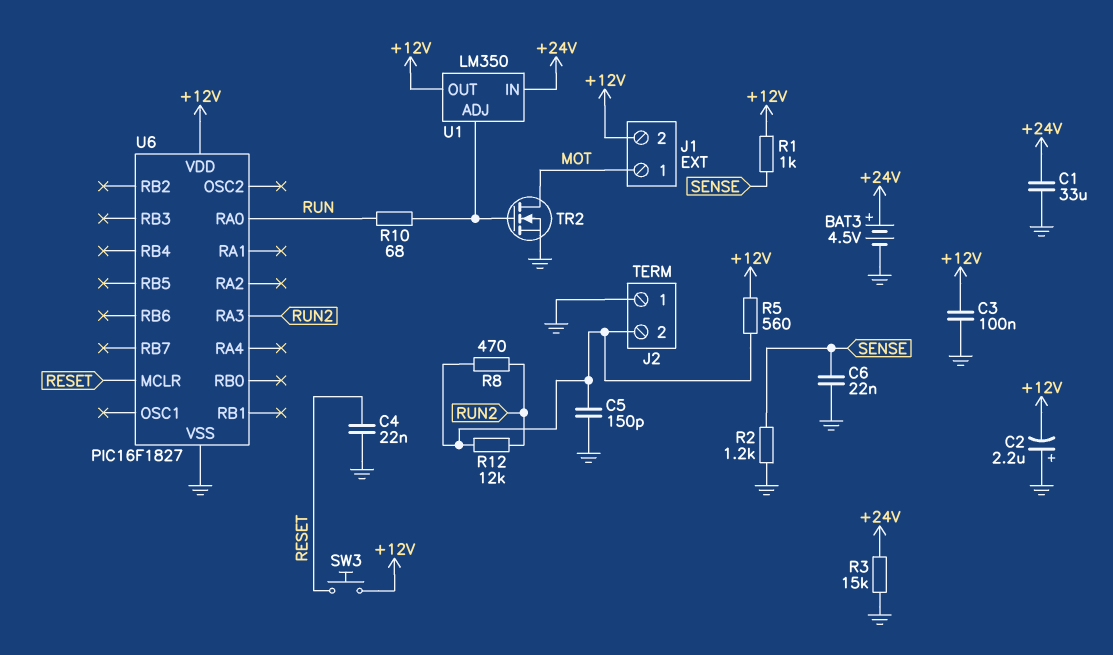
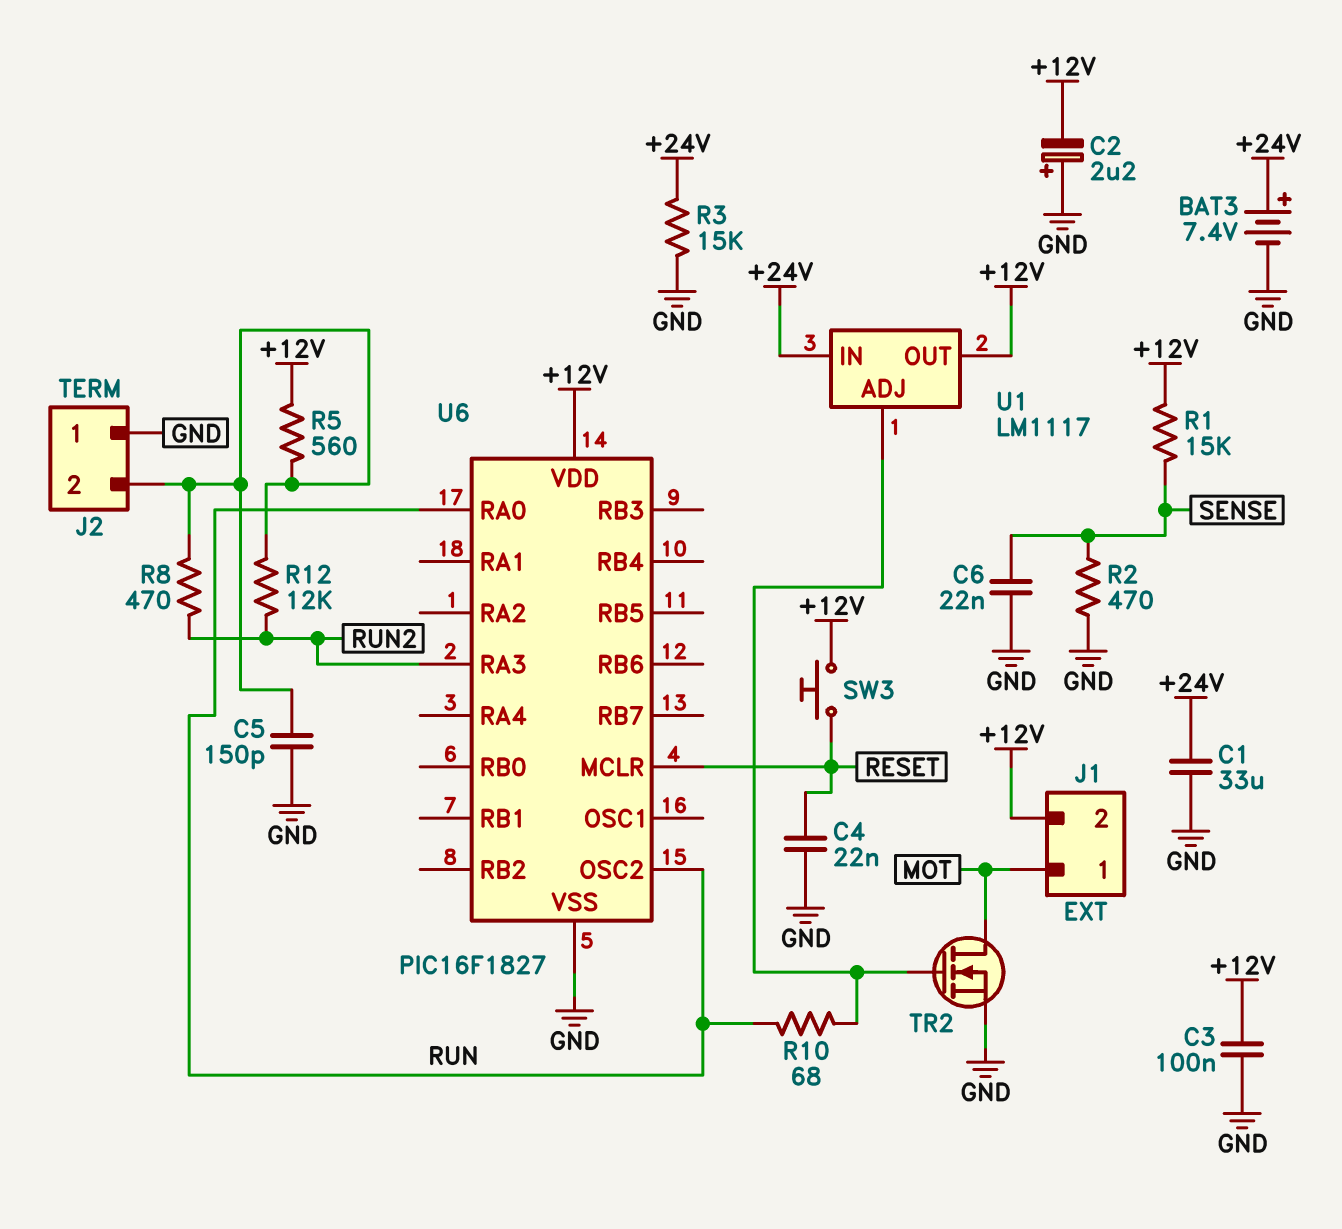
BAT3: 4.5V (plus +24V, minus GND) -> 7.4V (plus +24V, minus GND)
R1: 1k (+12V, SENSE) -> 15k (+12V, SENSE)
R2: 1.2k (GND, SENSE) -> 470 (GND, SENSE)
U1: LM350 -> LM1117
U6 pin OSC2: none -> RUN

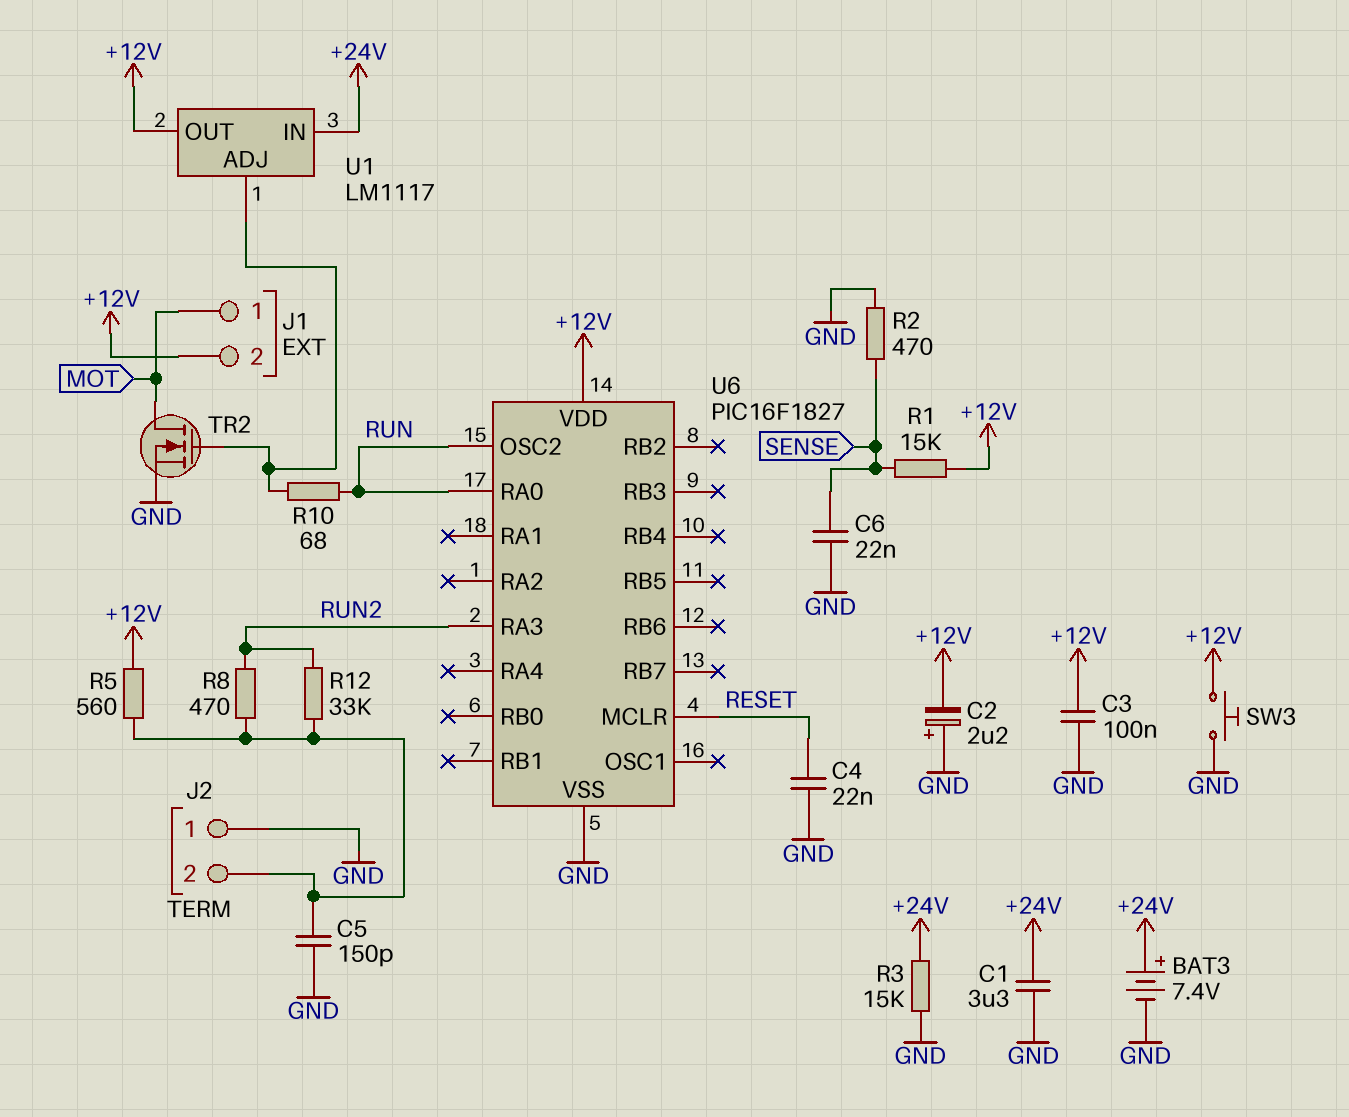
C1: 33uF (+24V, GND) -> 3.3uF (+24V, GND)
R12: 12k (J2/2, RUN2) -> 33k (J2/2, RUN2)
SW3: button (+12V, RESET) -> button (+12V, GND)

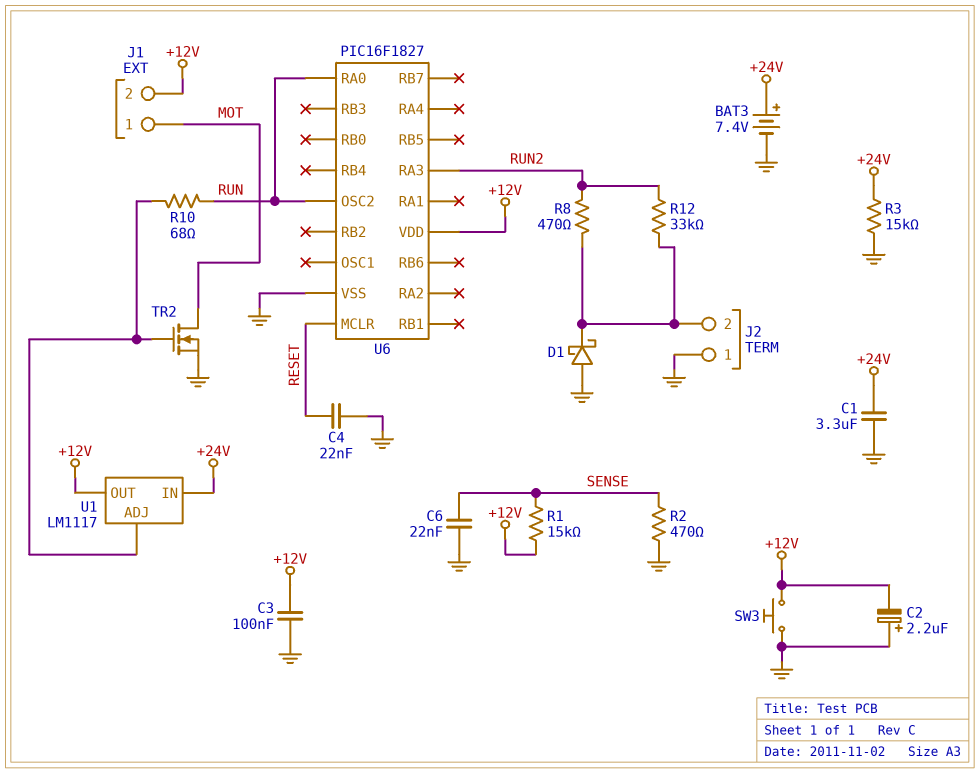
C5: 150pF (GND, J2/2) -> none
D1: none -> schottky (A GND, K J2/2)
R5: 560 (+12V, J2/2) -> none

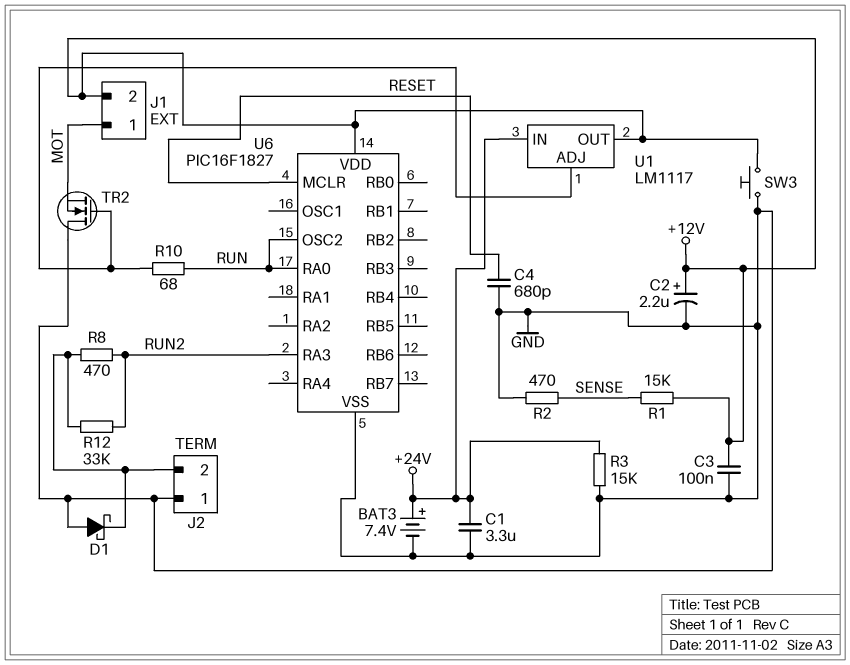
C2: 2.2uF (plus GND, minus +12V) -> 2.2uF (plus +12V, minus GND)
C4: 22nF (GND, RESET) -> 680pF (GND, RESET)
C6: 22nF (GND, SENSE) -> none
TR2: NMOS (G U1/ADJ, D MOT, S GND) -> NMOS (G U1/ADJ, D GND, S MOT)

